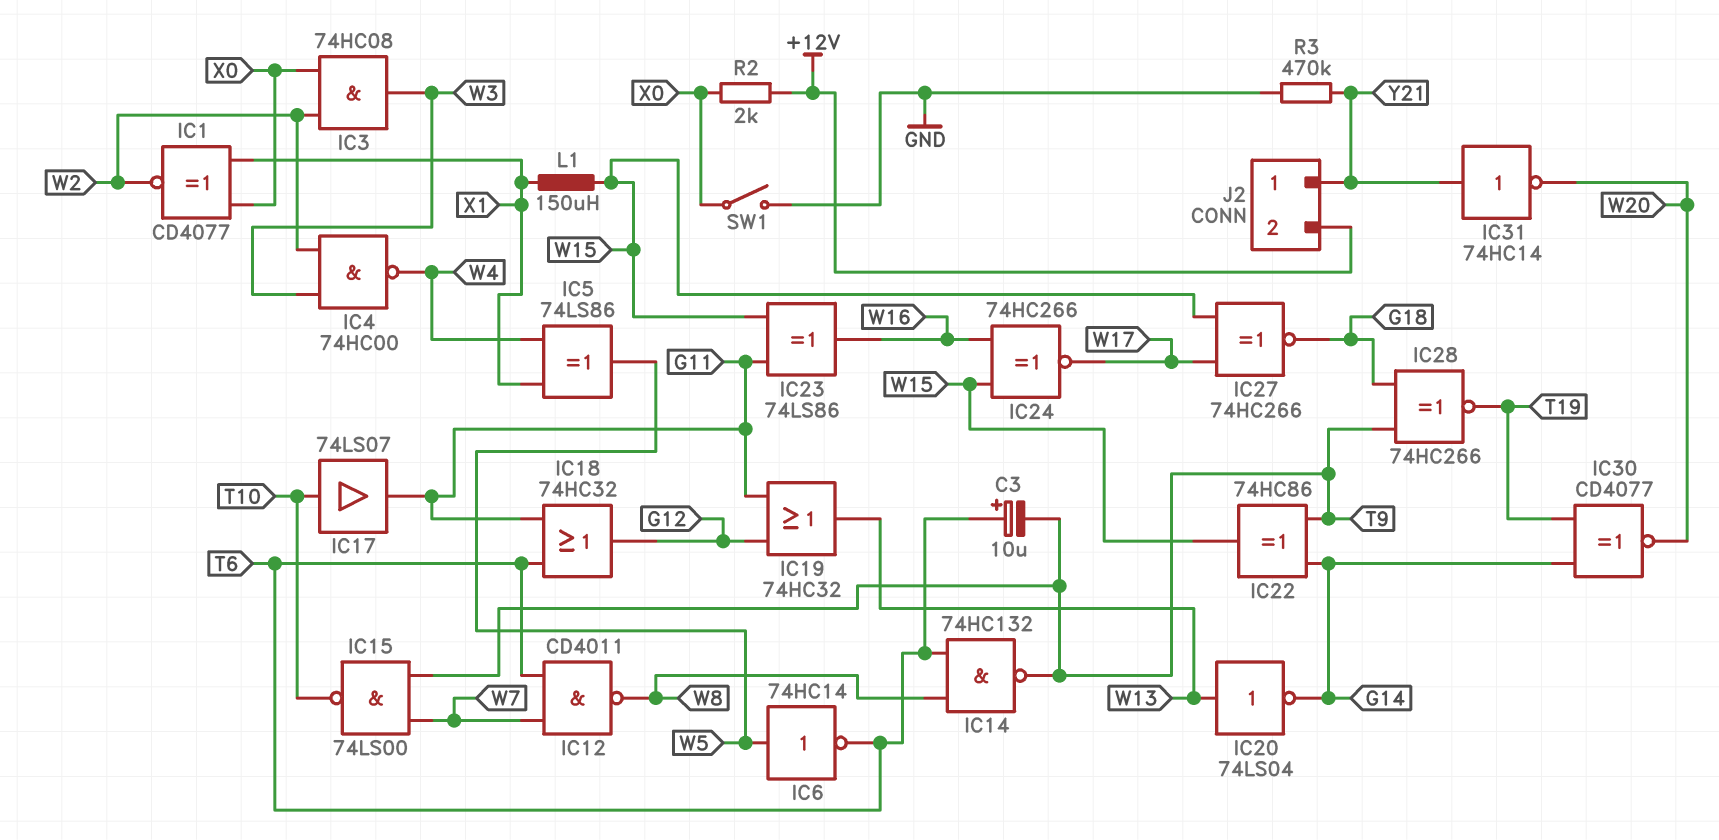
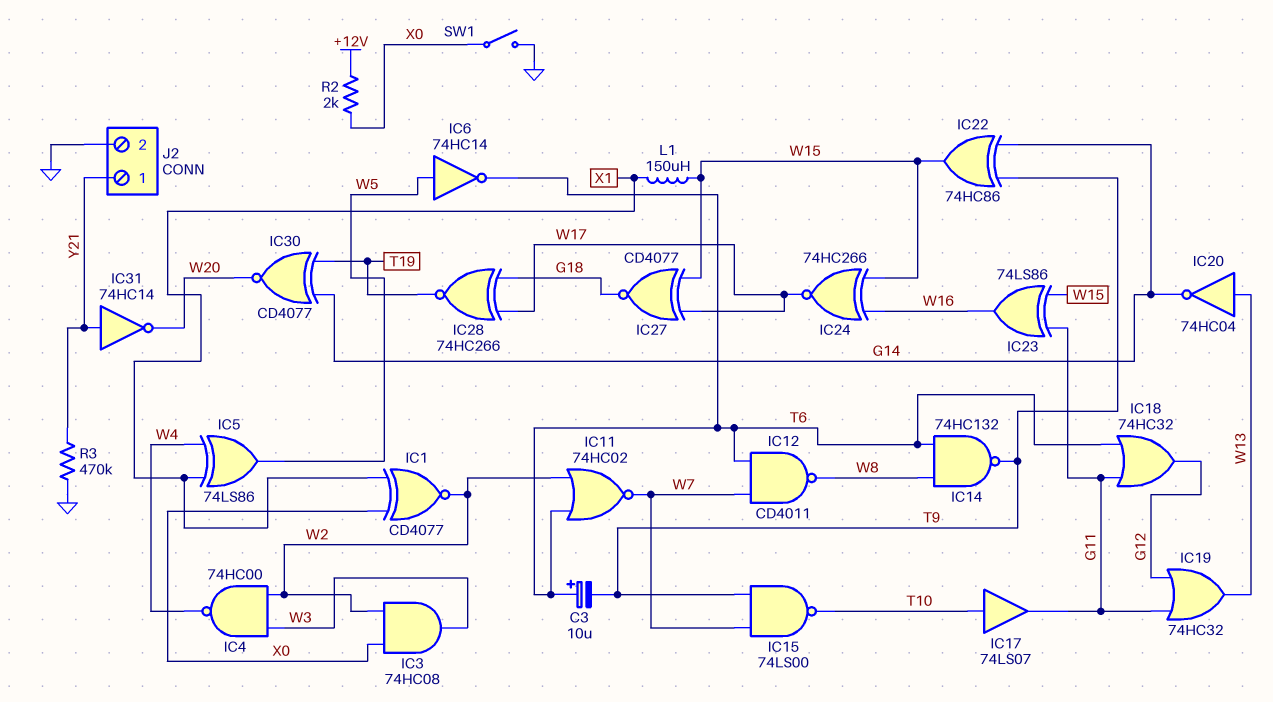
IC11: none -> NOR 74HC02 (in T6, in W2, out W7)
IC20: NOT 74LS04 (in W13, out G14) -> NOT 74HC04 (in W13, out G14)
IC27: XNOR 74HC266 (in W15, in W17, out G18) -> XNOR CD4077 (in W15, in W17, out G18)
IC28: XNOR 74HC266 (in G18, in T9, out T19) -> XNOR 74HC266 (in G18, in W17, out T19)
J2 pin 2: +12V -> GND

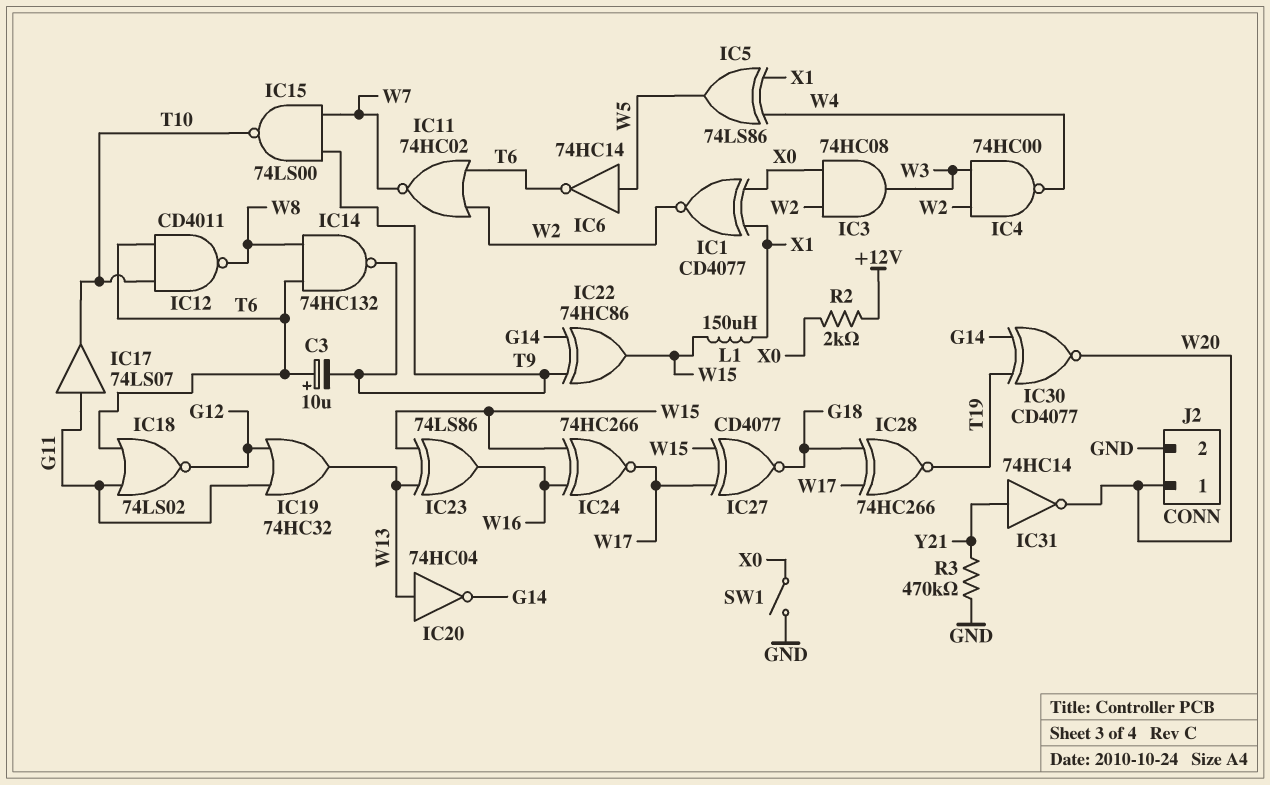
IC12: NAND CD4011 (in T6, in W7, out W8) -> NAND CD4011 (in T6, in T10, out W8)
IC17: buffer 74LS07 (in T10, out G11) -> buffer 74LS07 (in G11, out T10)
IC18: OR 74HC32 (in G11, in T6, out G12) -> NOR 74LS02 (in G11, in T6, out G12)
IC23: XOR 74LS86 (in G11, in W15, out W16) -> XOR 74LS86 (in W13, in W15, out W16)
J2 pin 1: Y21 -> W20

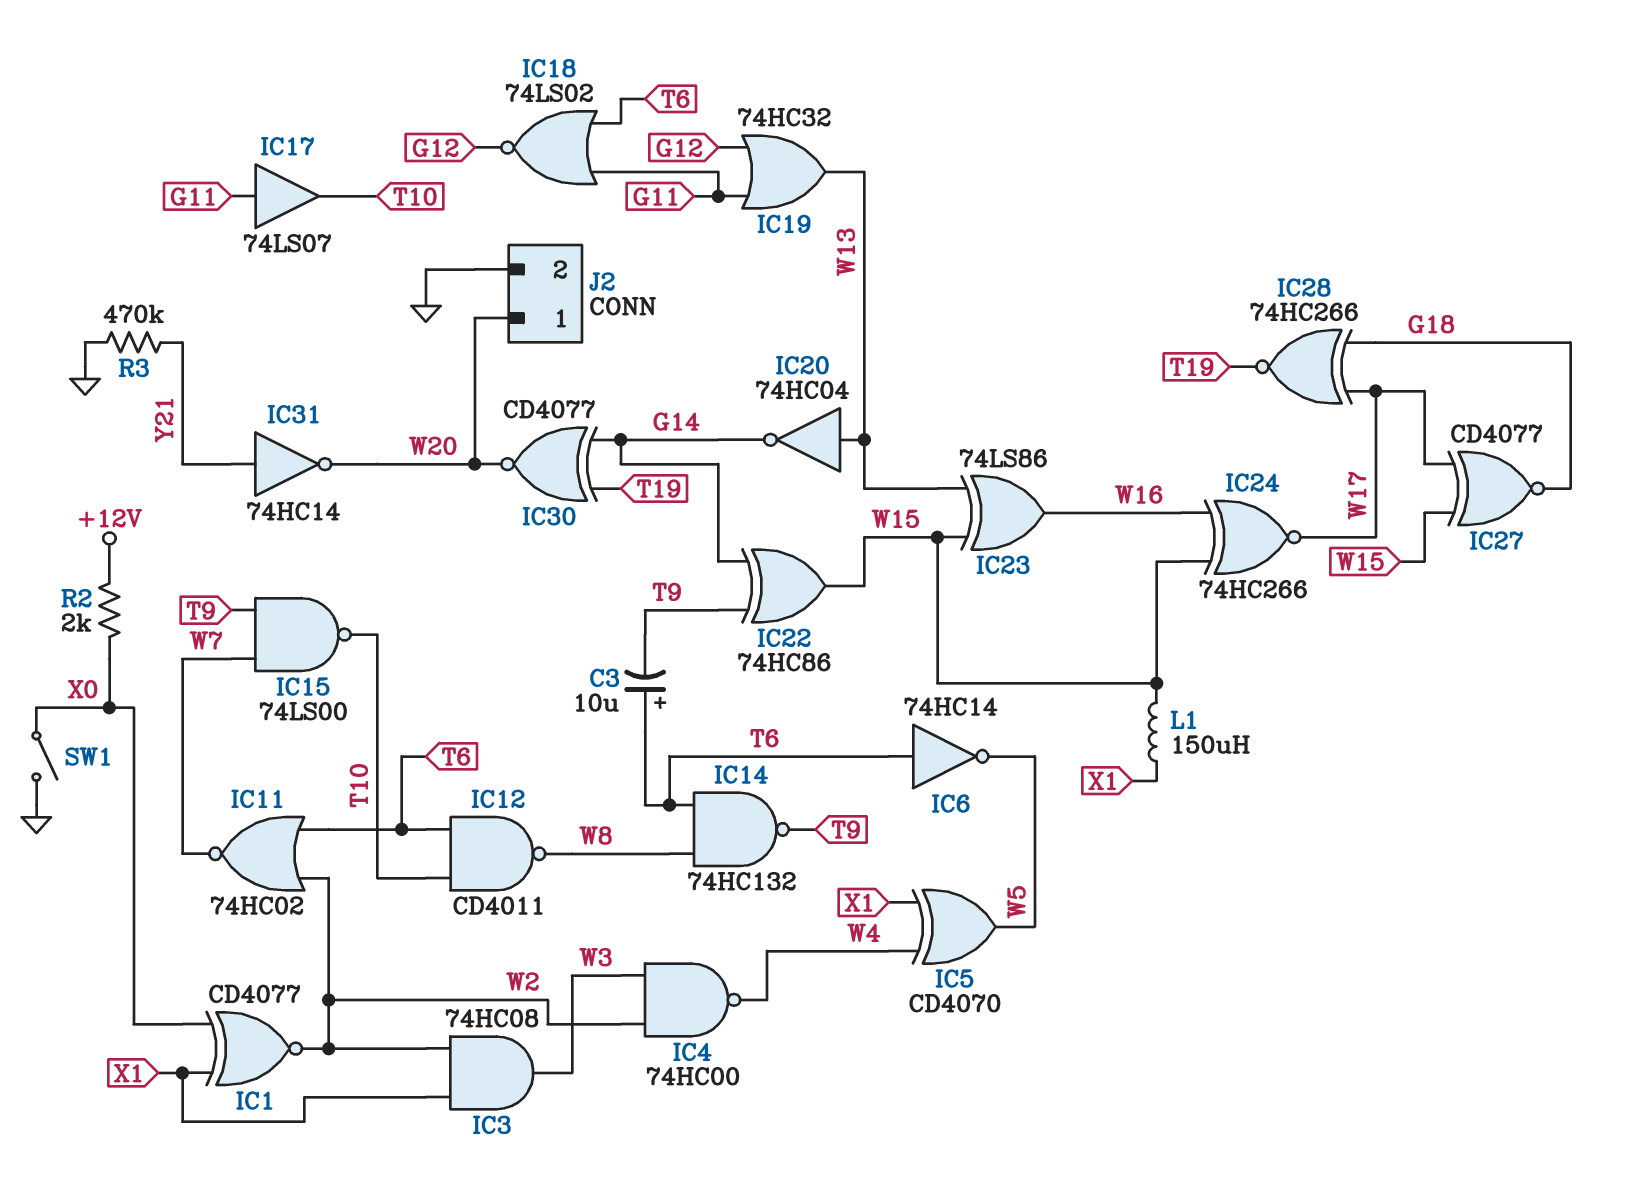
IC3: AND 74HC08 (in W2, in X0, out W3) -> AND 74HC08 (in W2, in X1, out W3)
IC5: XOR 74LS86 (in W4, in X1, out W5) -> XOR CD4070 (in W4, in X1, out W5)
IC6: NOT 74HC14 (in W5, out T6) -> NOT 74HC14 (in T6, out W5)

